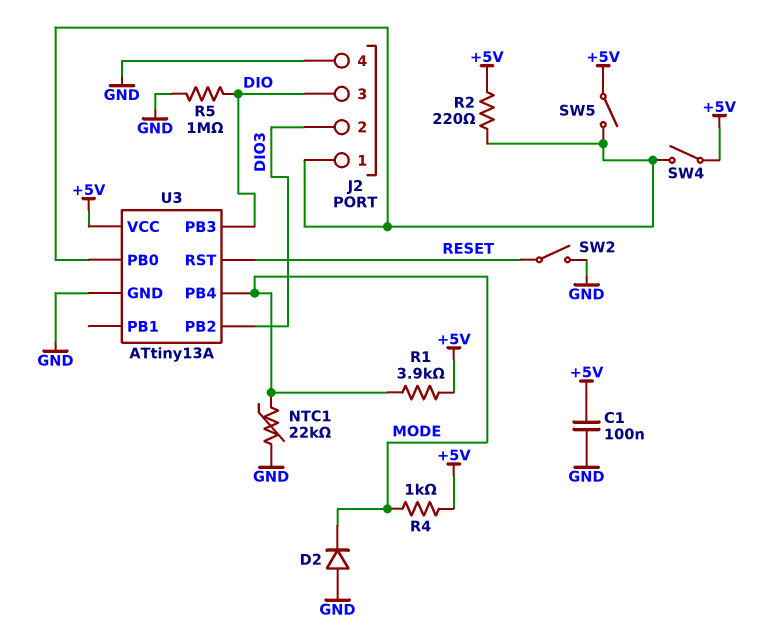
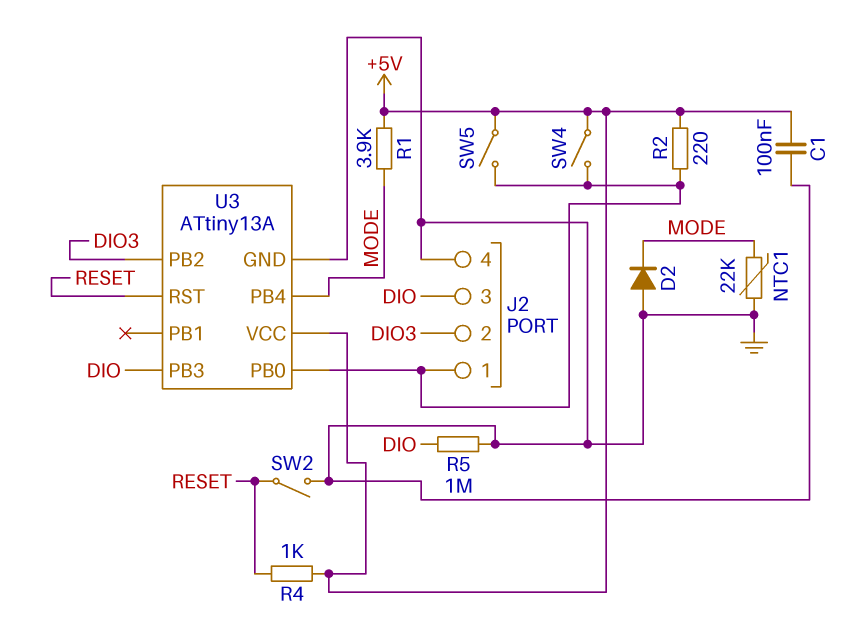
R4: 1k (+5V, MODE) -> 1k (+5V, RESET)

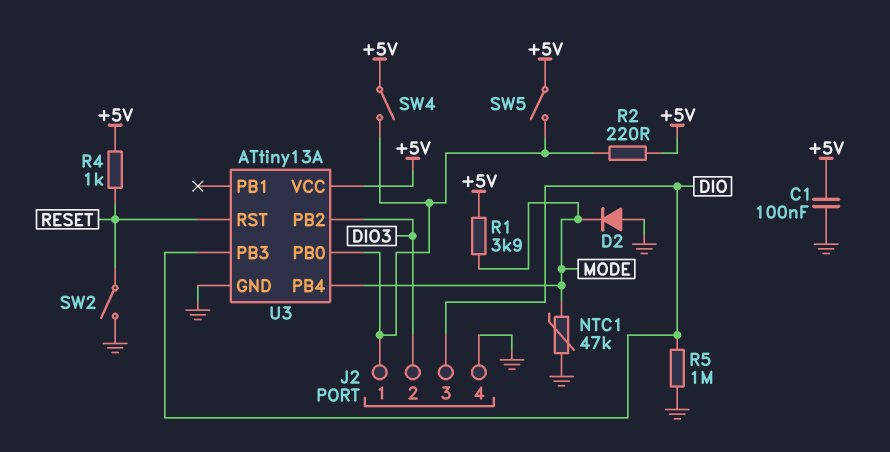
NTC1: 22k (GND, MODE) -> 47k (GND, MODE)

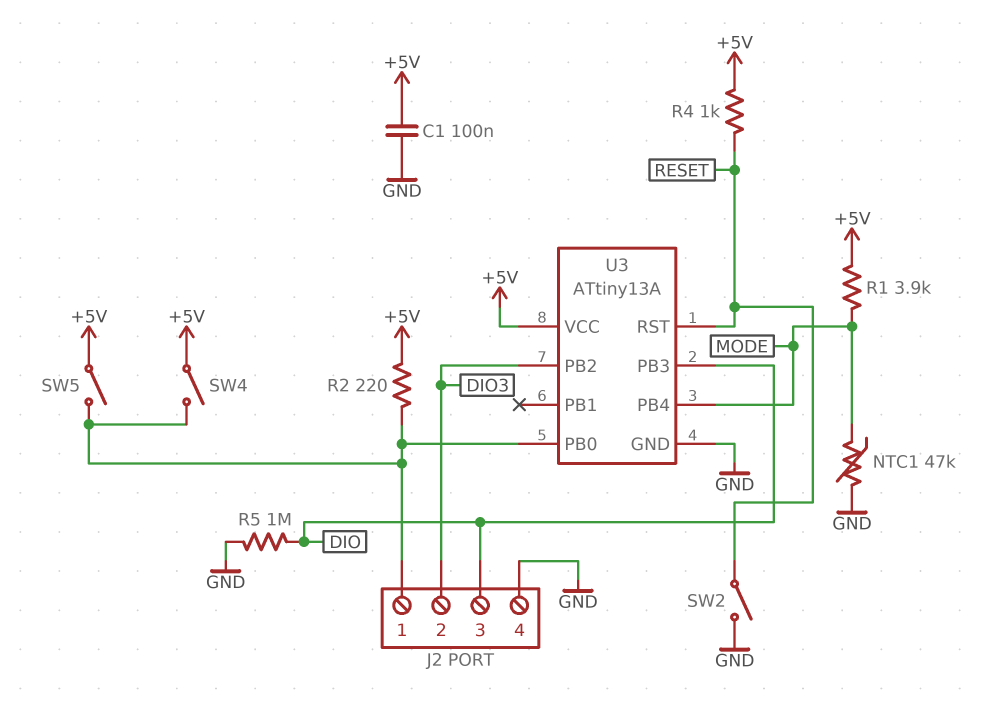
D2: diode (A GND, K MODE) -> none

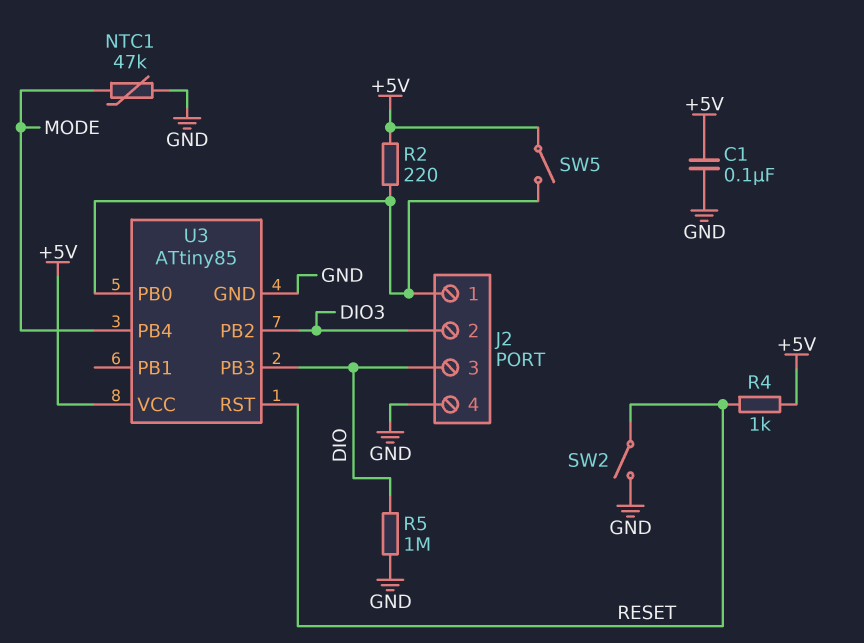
R1: 3.9k (+5V, MODE) -> none
SW4: switch (+5V, J2/1) -> none
U3: ATtiny13A -> ATtiny85

